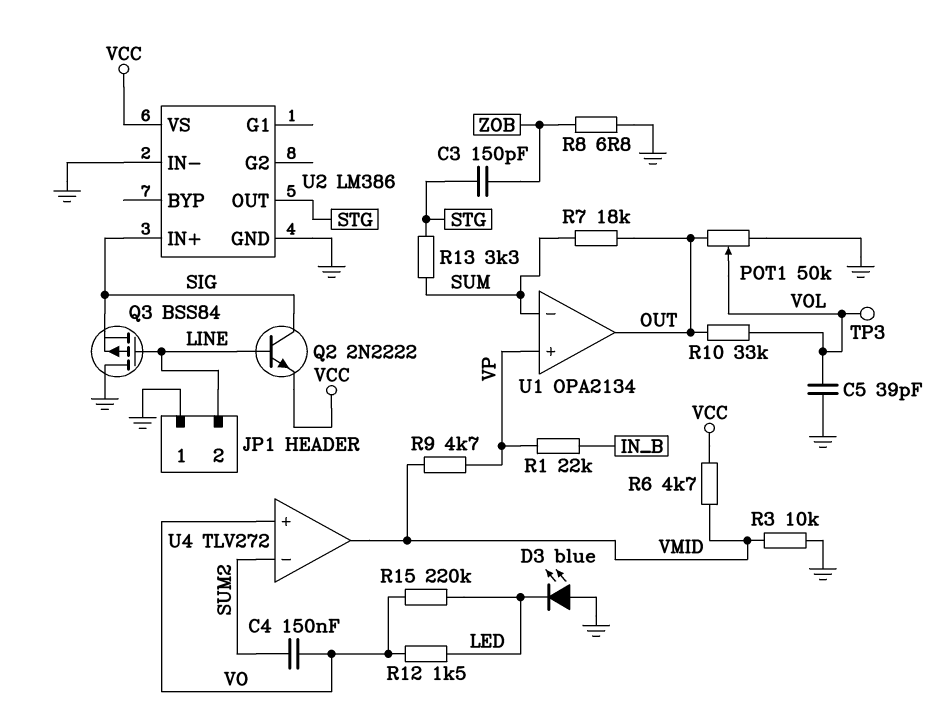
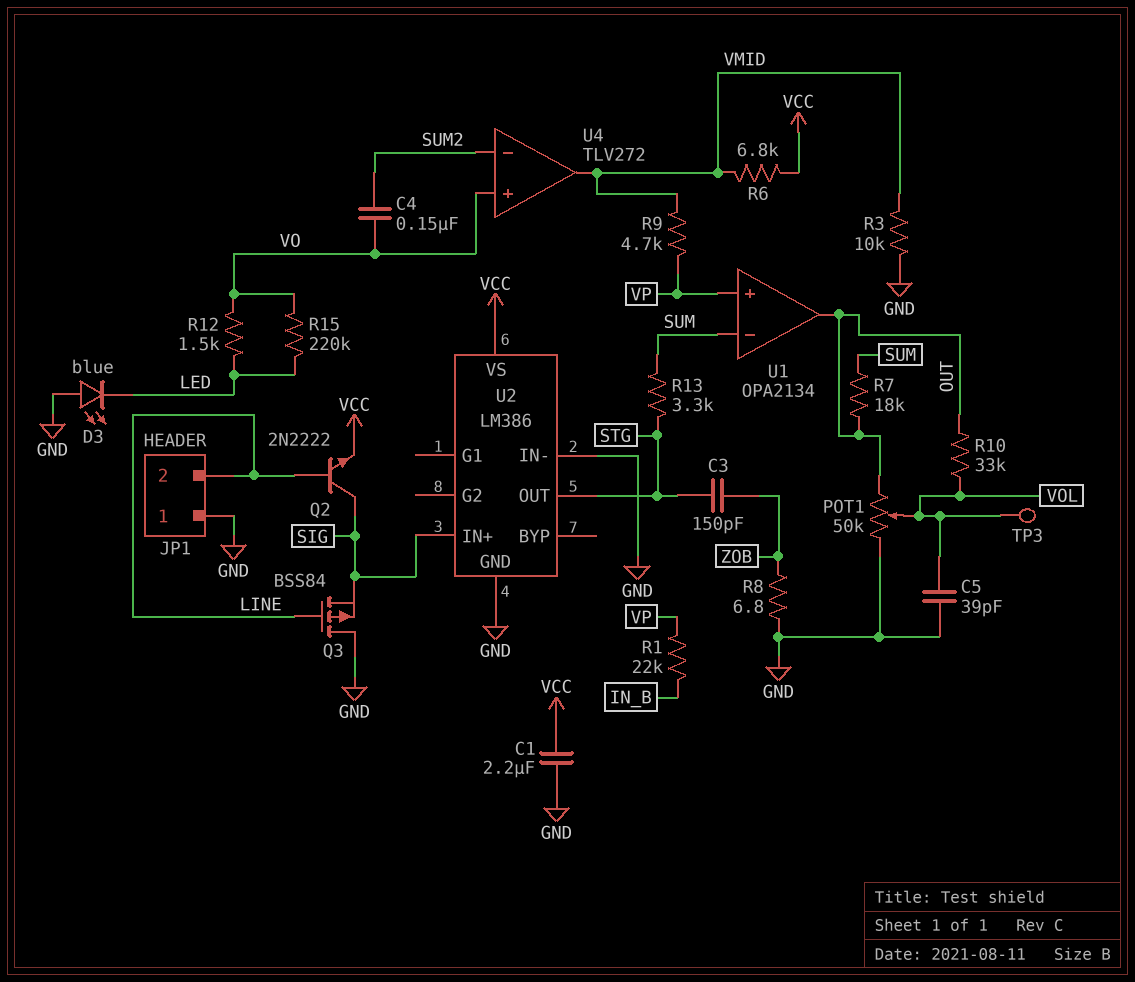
C1: none -> 2.2uF (GND, VCC)
R6: 4.7k (VCC, VMID) -> 6.8k (VCC, VMID)

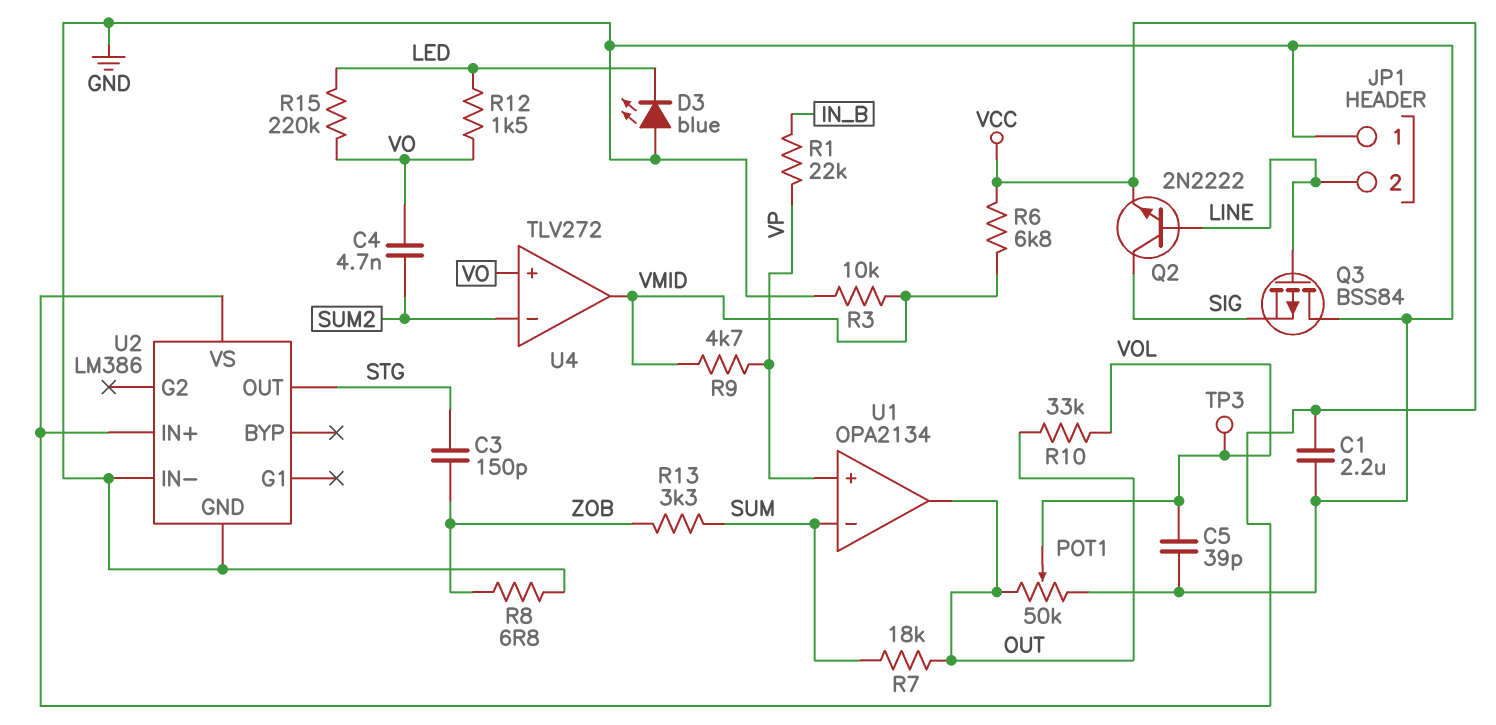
C4: 150nF (SUM2, VO) -> 4.7nF (SUM2, VO)
R13: 3.3k (STG, SUM) -> 3.3k (SUM, ZOB)
U2 pin IN+: SIG -> VCC

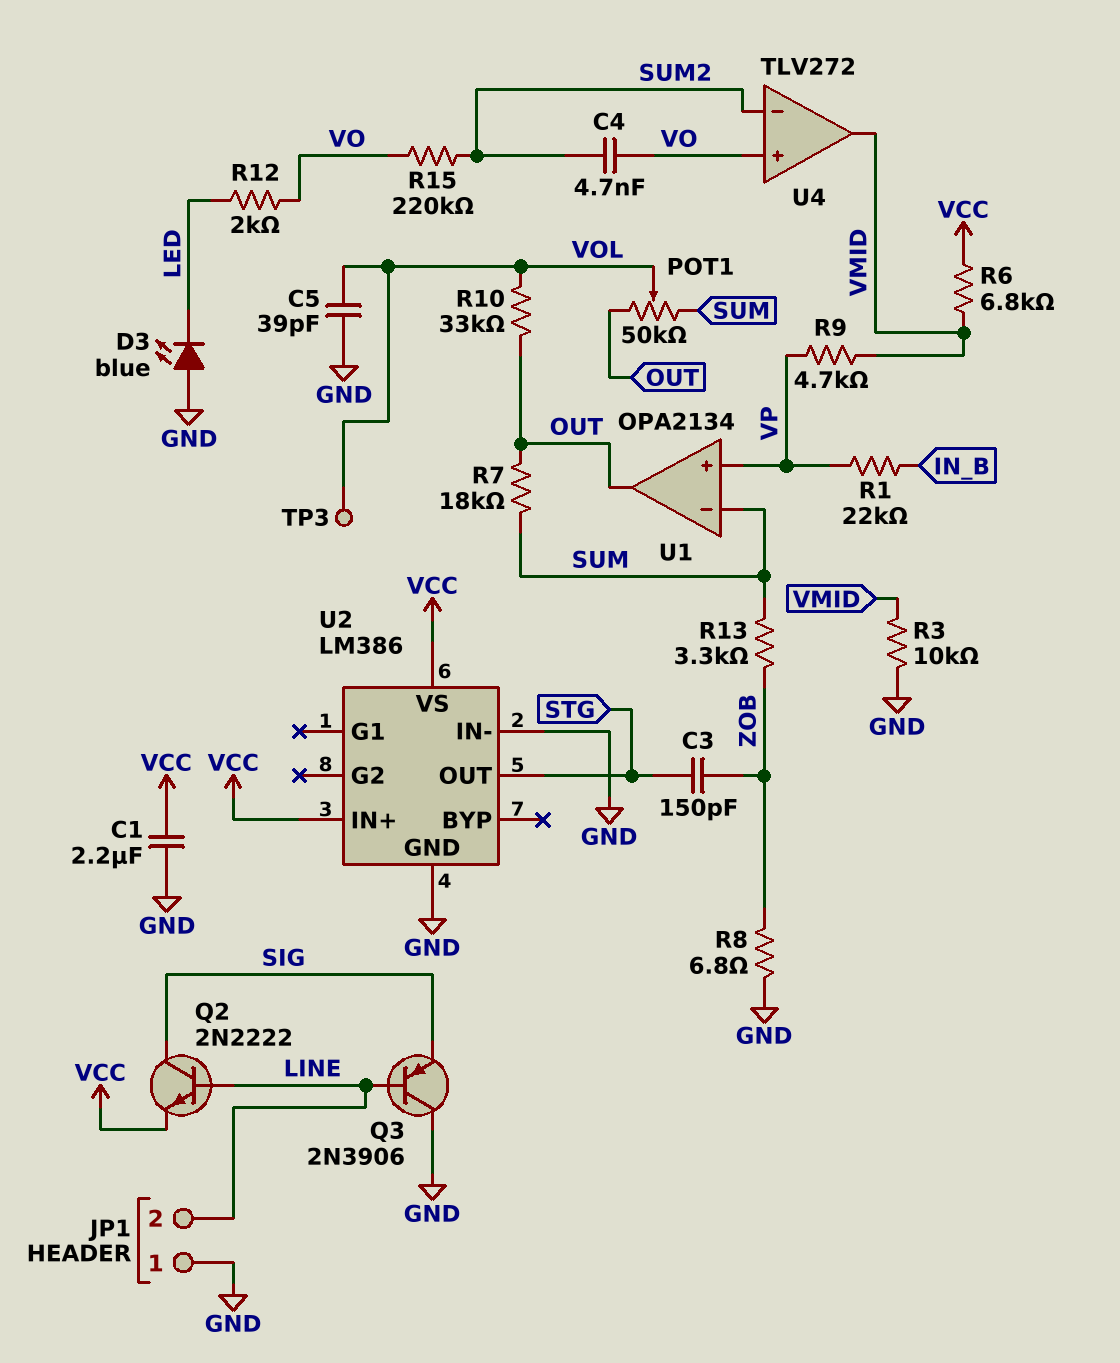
POT1: 50k (GND, OUT, wiper VOL) -> 50k (OUT, SUM, wiper VOL)
Q3: PMOS BSS84 (G LINE, D GND, S SIG) -> PNP 2N3906 (B LINE, C GND, E SIG)
R12: 1.5k (LED, VO) -> 2k (LED, VO)
R15: 220k (LED, VO) -> 220k (SUM2, VO)

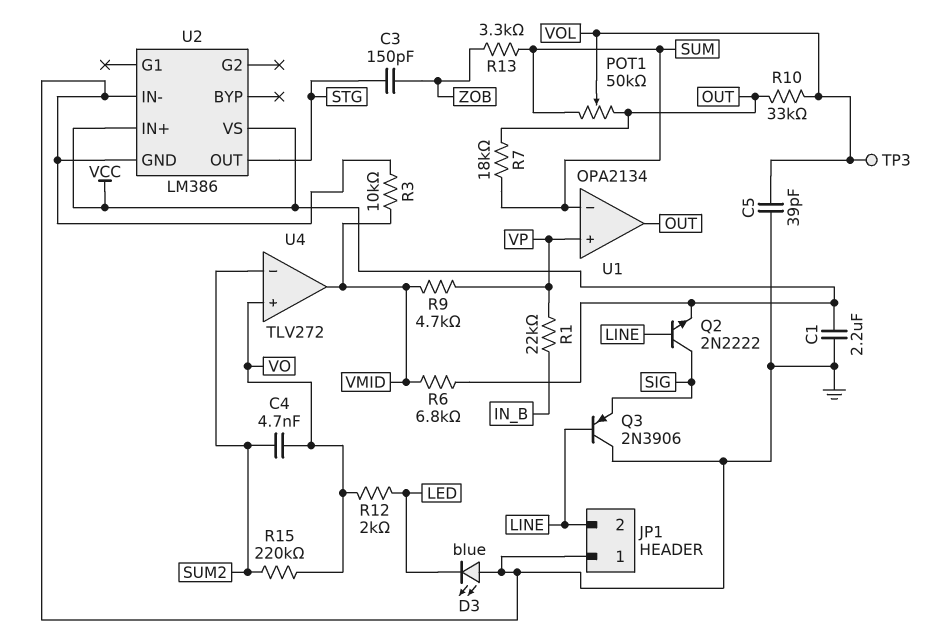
R8: 6.8 (GND, ZOB) -> none

